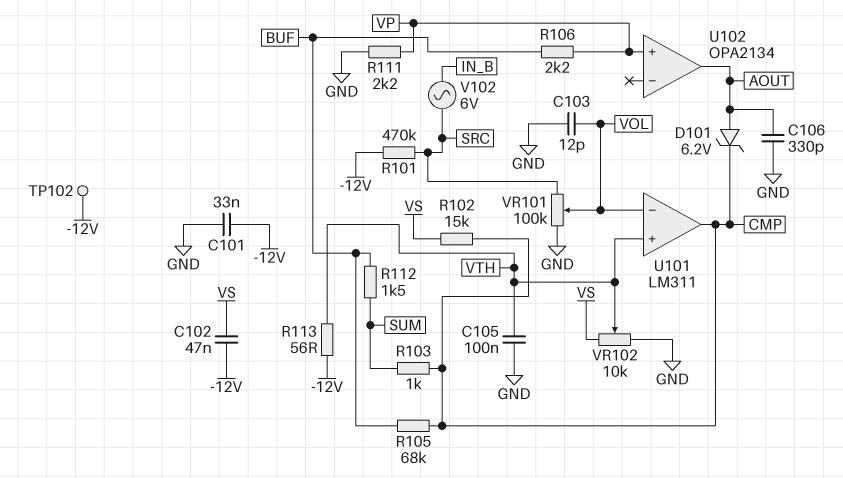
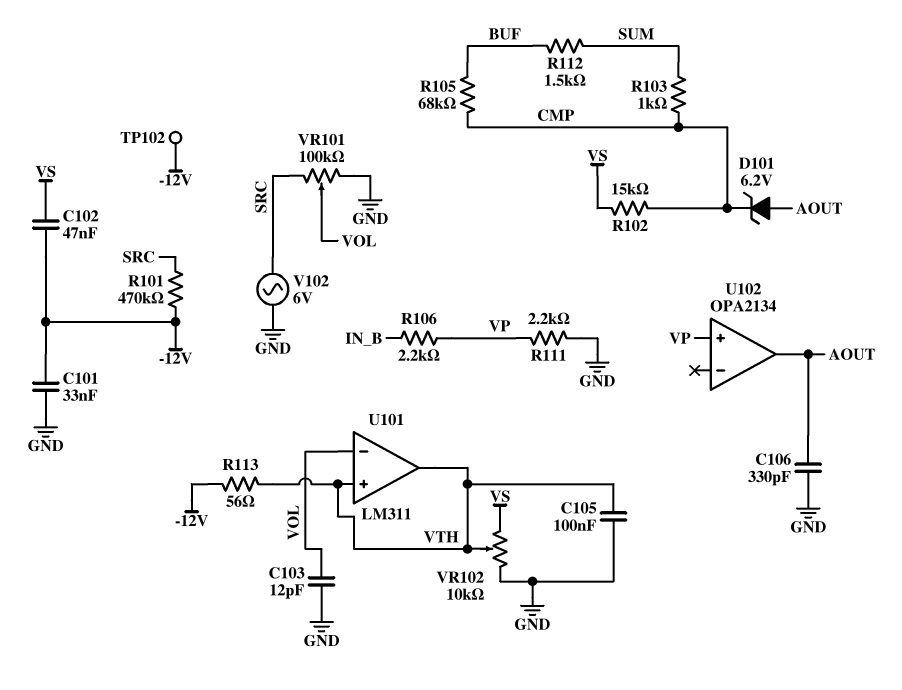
R106: 2.2k (BUF, VP) -> 2.2k (IN_B, VP)
U101 pin out: CMP -> VTH
V102: AC 6V (IN_B, SRC) -> AC 6V (GND, SRC)

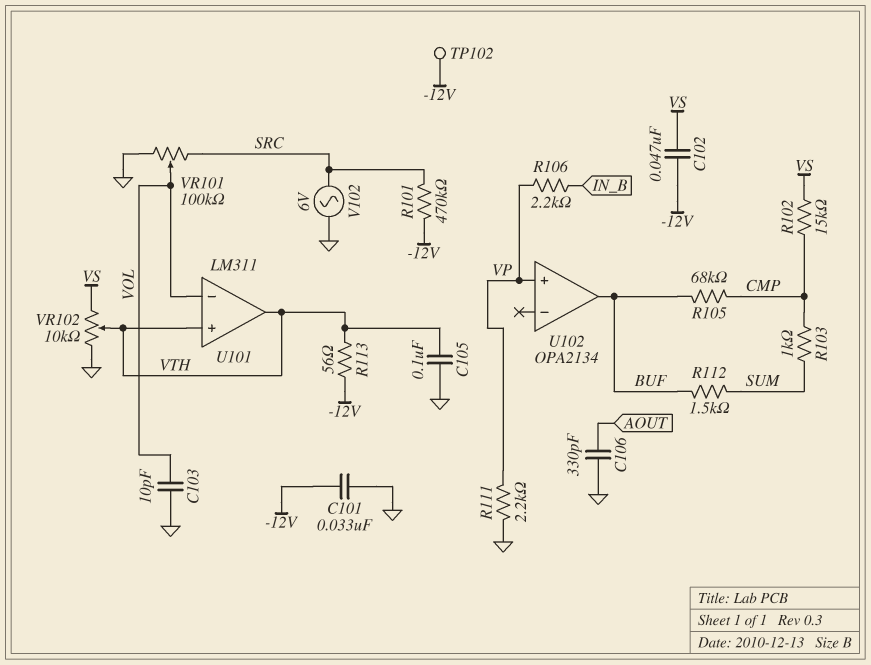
C103: 12pF (GND, VOL) -> 10pF (GND, VOL)
D101: zener 6.2V (A AOUT, K CMP) -> none
U102 pin out: AOUT -> BUF

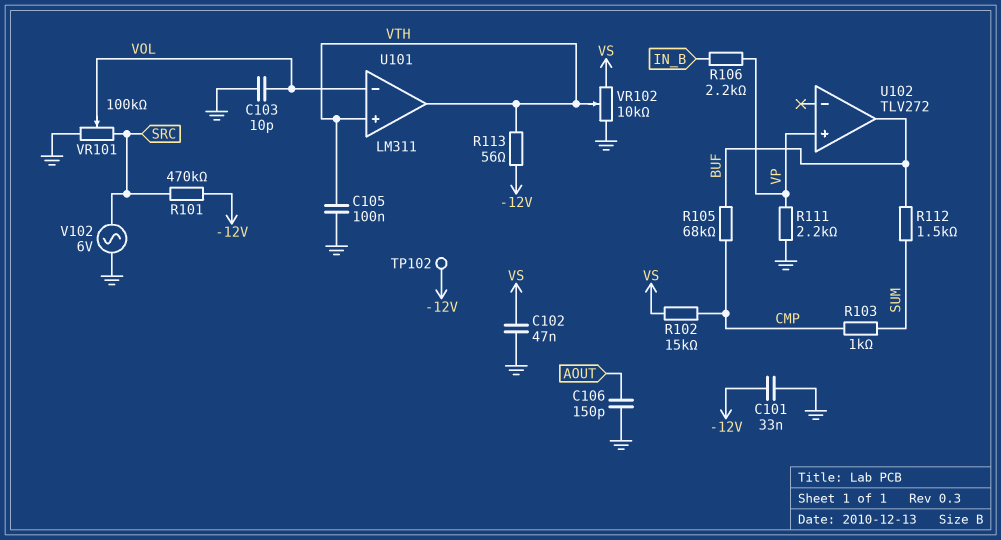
C102: 47nF (-12V, VS) -> 47nF (GND, VS)
C106: 330pF (AOUT, GND) -> 150pF (AOUT, GND)
U102: OPA2134 -> TLV272

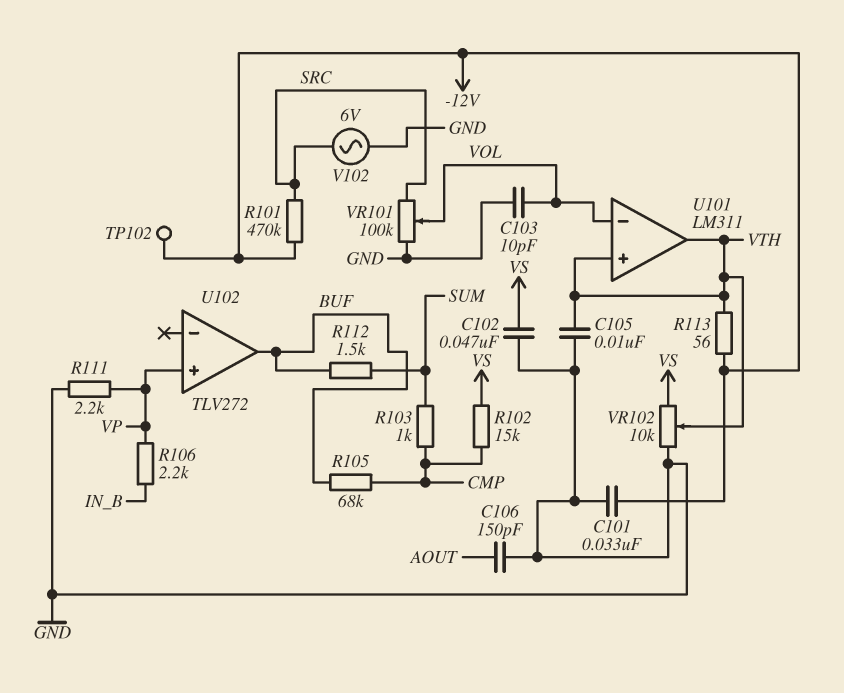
C105: 100nF (GND, VTH) -> 10nF (GND, VTH)

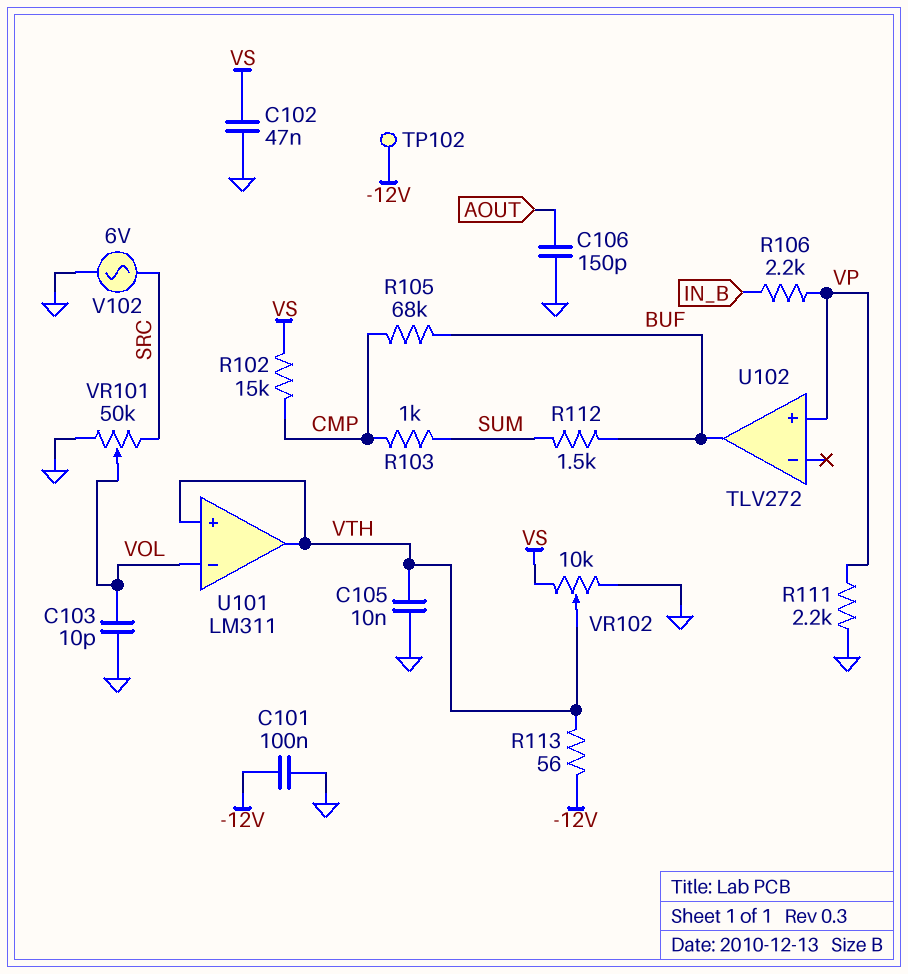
C101: 33nF (-12V, GND) -> 100nF (-12V, GND)
R101: 470k (-12V, SRC) -> none
VR101: 100k (GND, SRC, wiper VOL) -> 50k (GND, SRC, wiper VOL)

